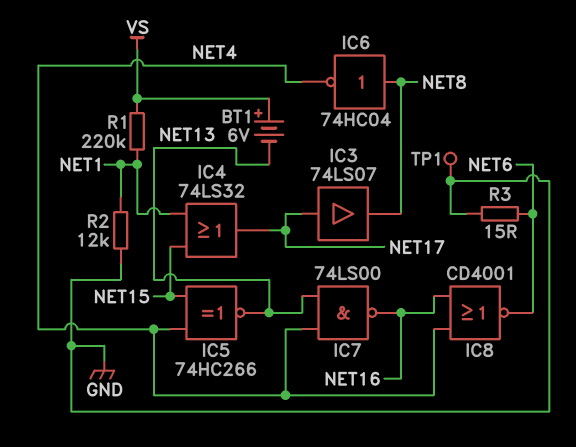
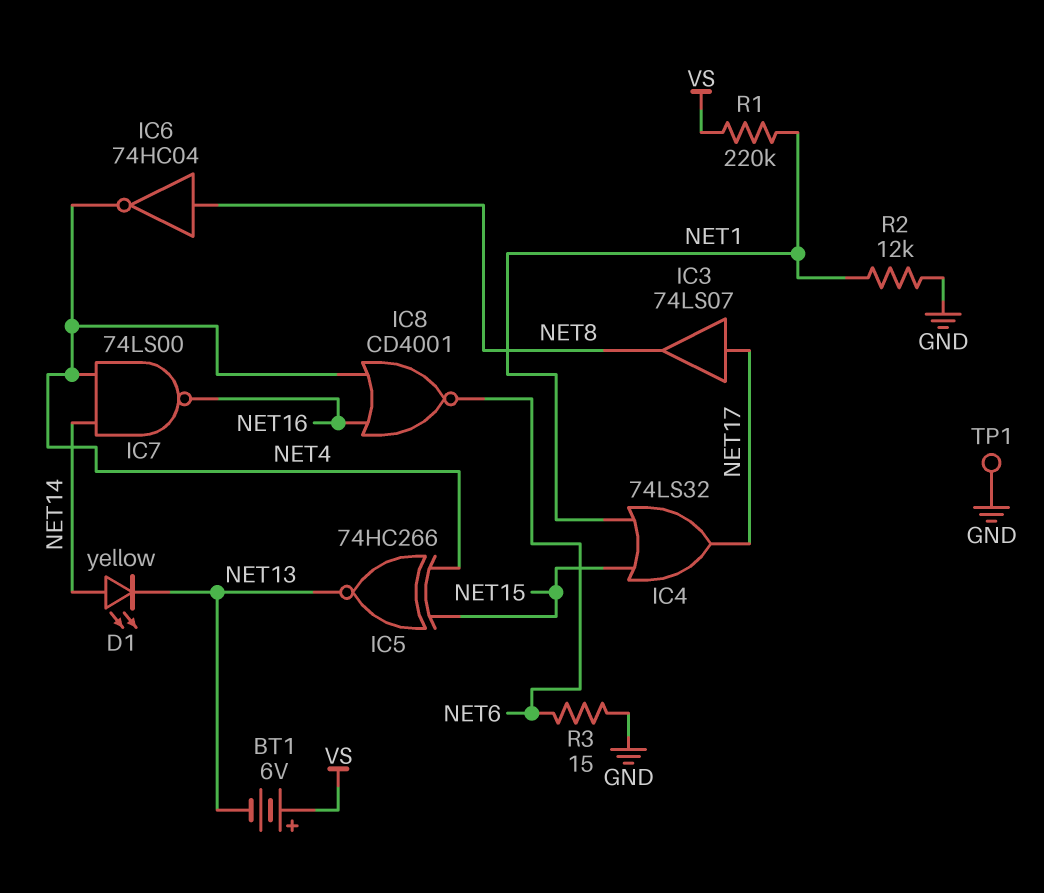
D1: none -> LED yellow (A NET14, K NET13)
IC7: NAND 74LS00 (in NET4, in NET13, out NET16) -> NAND 74LS00 (in NET4, in NET14, out NET16)

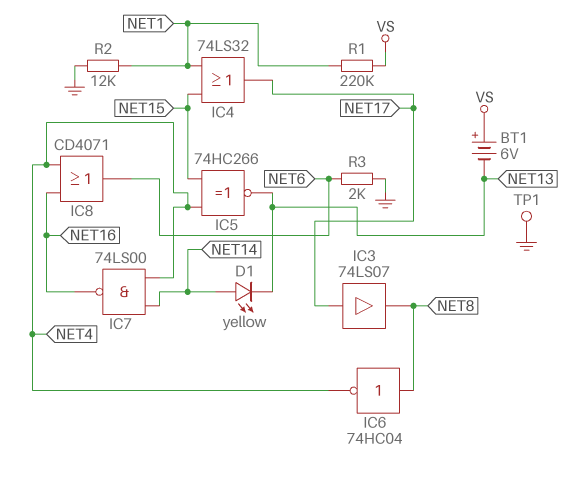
IC8: NOR CD4001 (in NET4, in NET16, out NET6) -> OR CD4071 (in NET4, in NET16, out NET6)
R3: 15 (GND, NET6) -> 2k (GND, NET6)

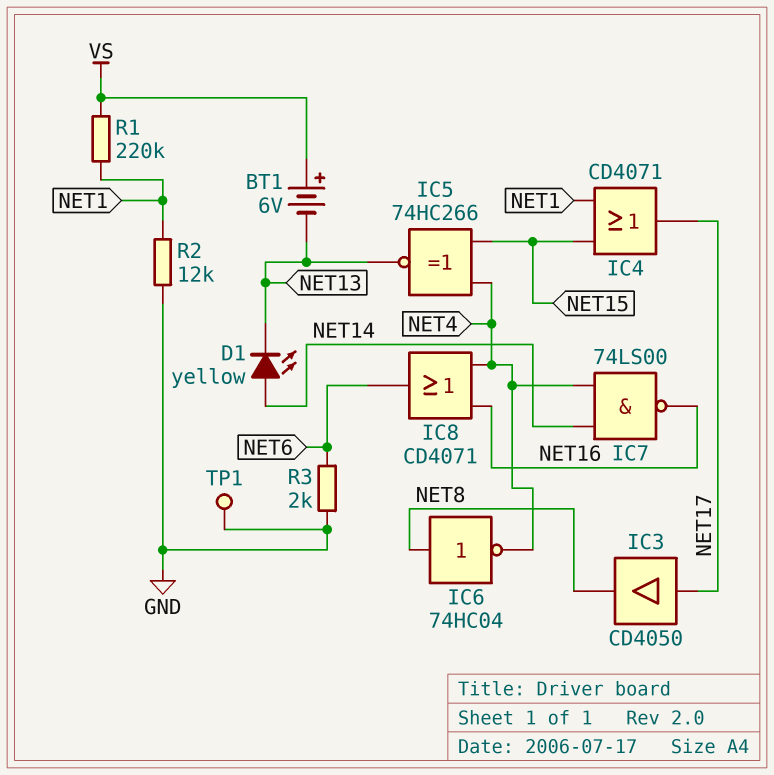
IC3: buffer 74LS07 (in NET17, out NET8) -> buffer CD4050 (in NET17, out NET8)
IC4: OR 74LS32 (in NET1, in NET15, out NET17) -> OR CD4071 (in NET1, in NET15, out NET17)

